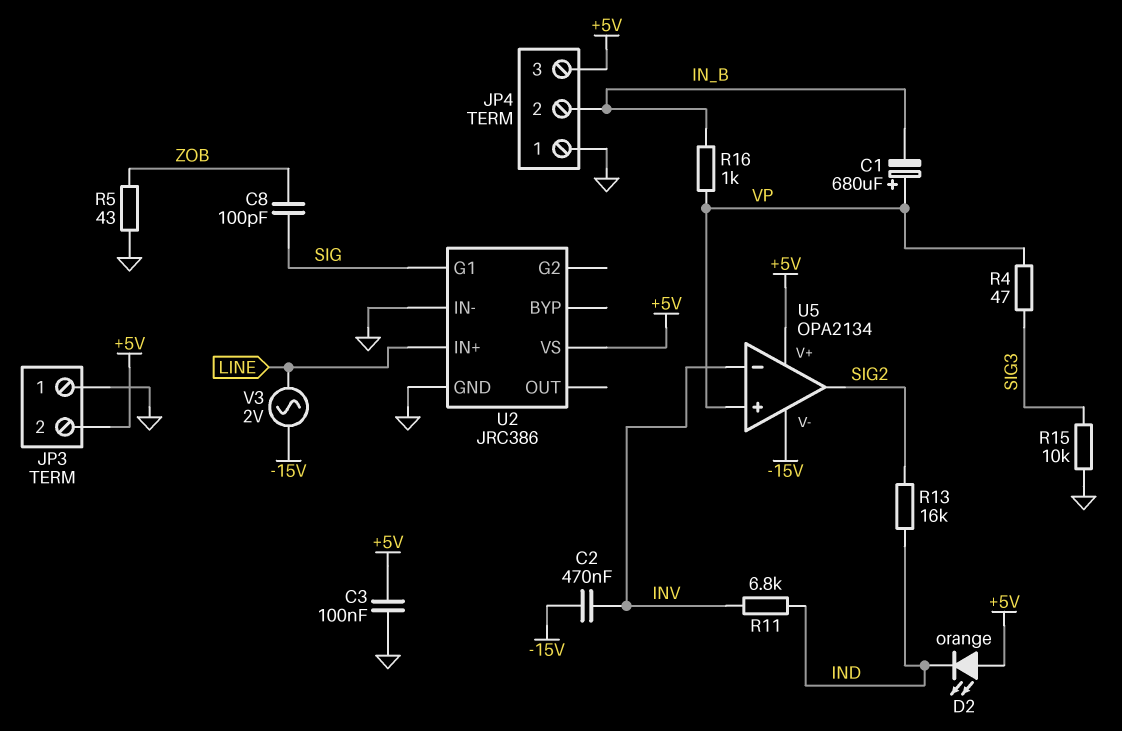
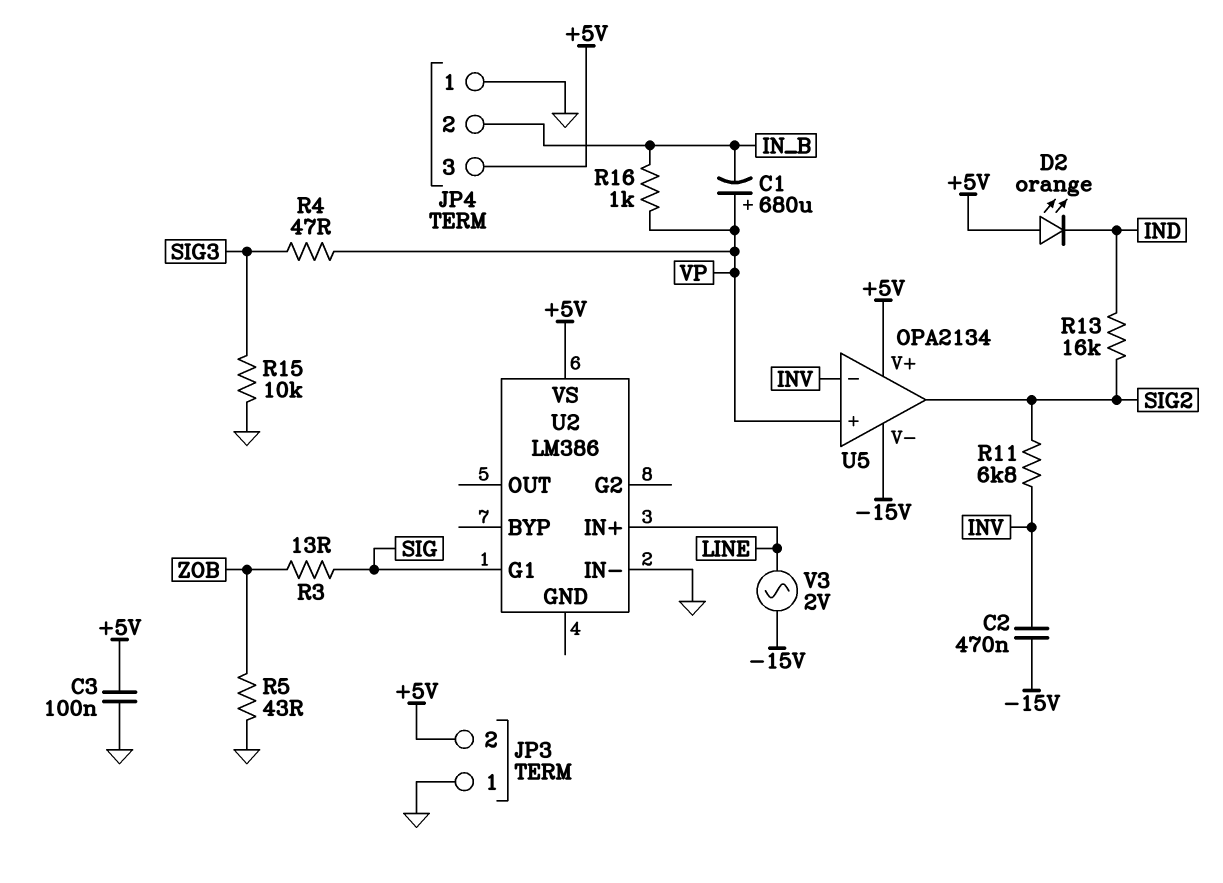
C8: 100pF (SIG, ZOB) -> none
R3: none -> 13 (SIG, ZOB)
R11: 6.8k (IND, INV) -> 6.8k (INV, SIG2)
U2: JRC386 -> LM386
U2 pin GND: GND -> none

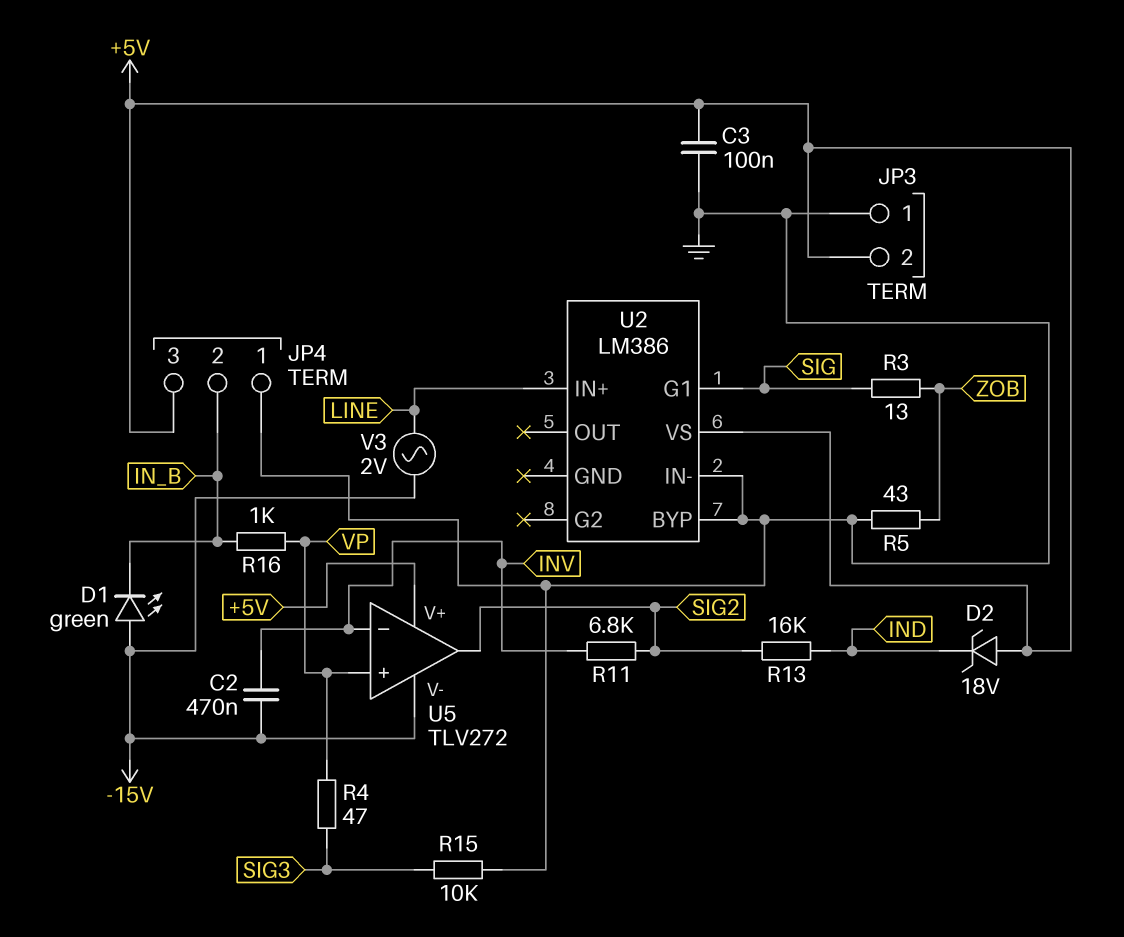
C1: 680uF (plus VP, minus IN_B) -> none
D1: none -> LED green (A -15V, K IN_B)
D2: LED orange (A +5V, K IND) -> zener 18V (A +5V, K IND)
U2 pin BYP: none -> GND
U5: OPA2134 -> TLV272

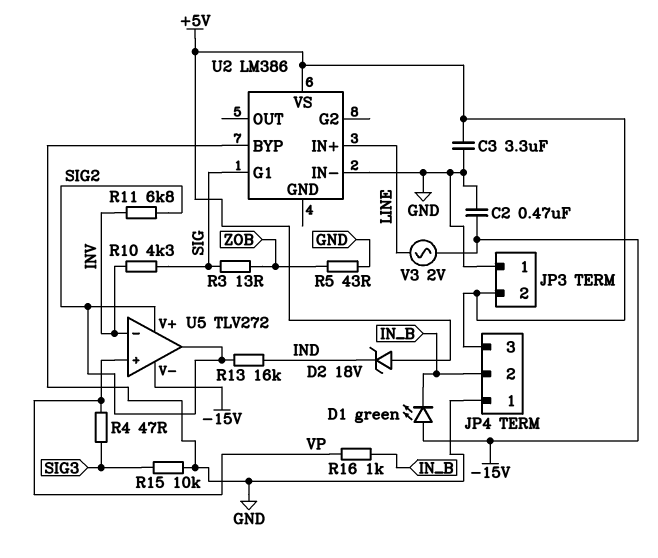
C2: 470nF (-15V, INV) -> 470nF (-15V, GND)
C3: 100nF (+5V, GND) -> 3.3uF (+5V, GND)
R10: none -> 4.3k (INV, SIG)
U5 pin V+: +5V -> SIG2

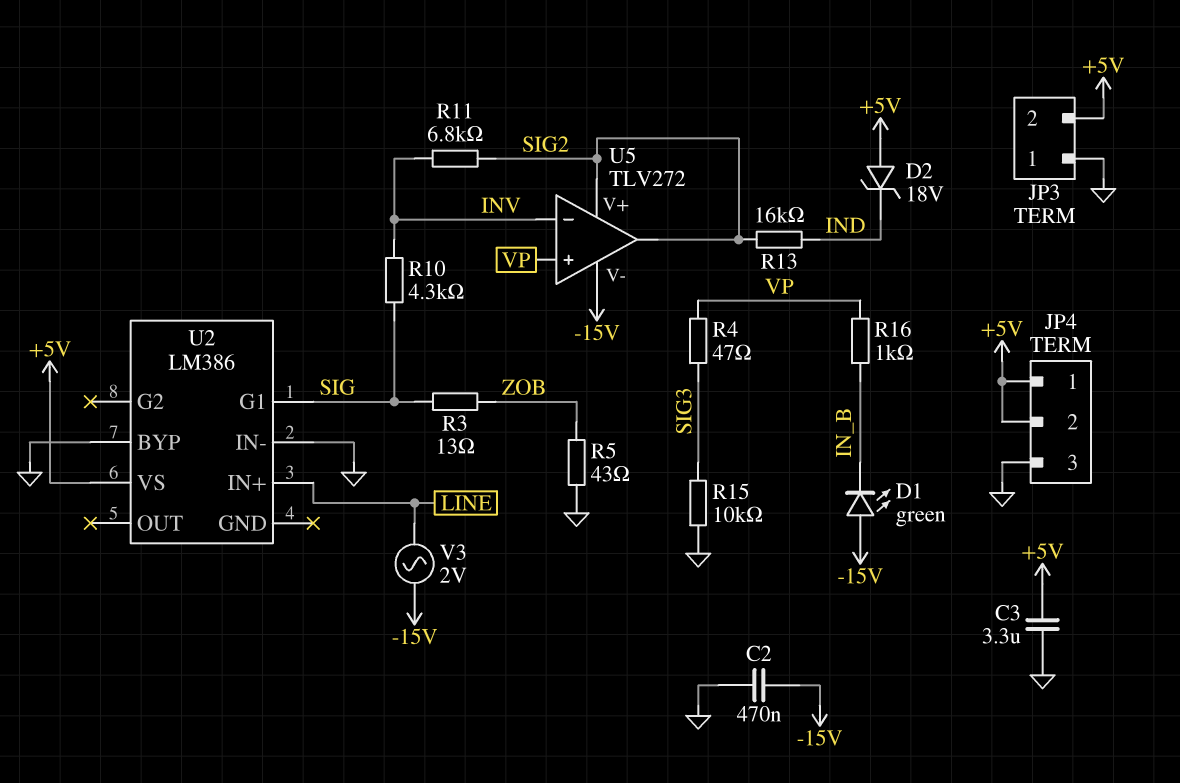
JP4 pin 1: GND -> +5V
JP4 pin 2: IN_B -> +5V
JP4 pin 3: +5V -> GND

